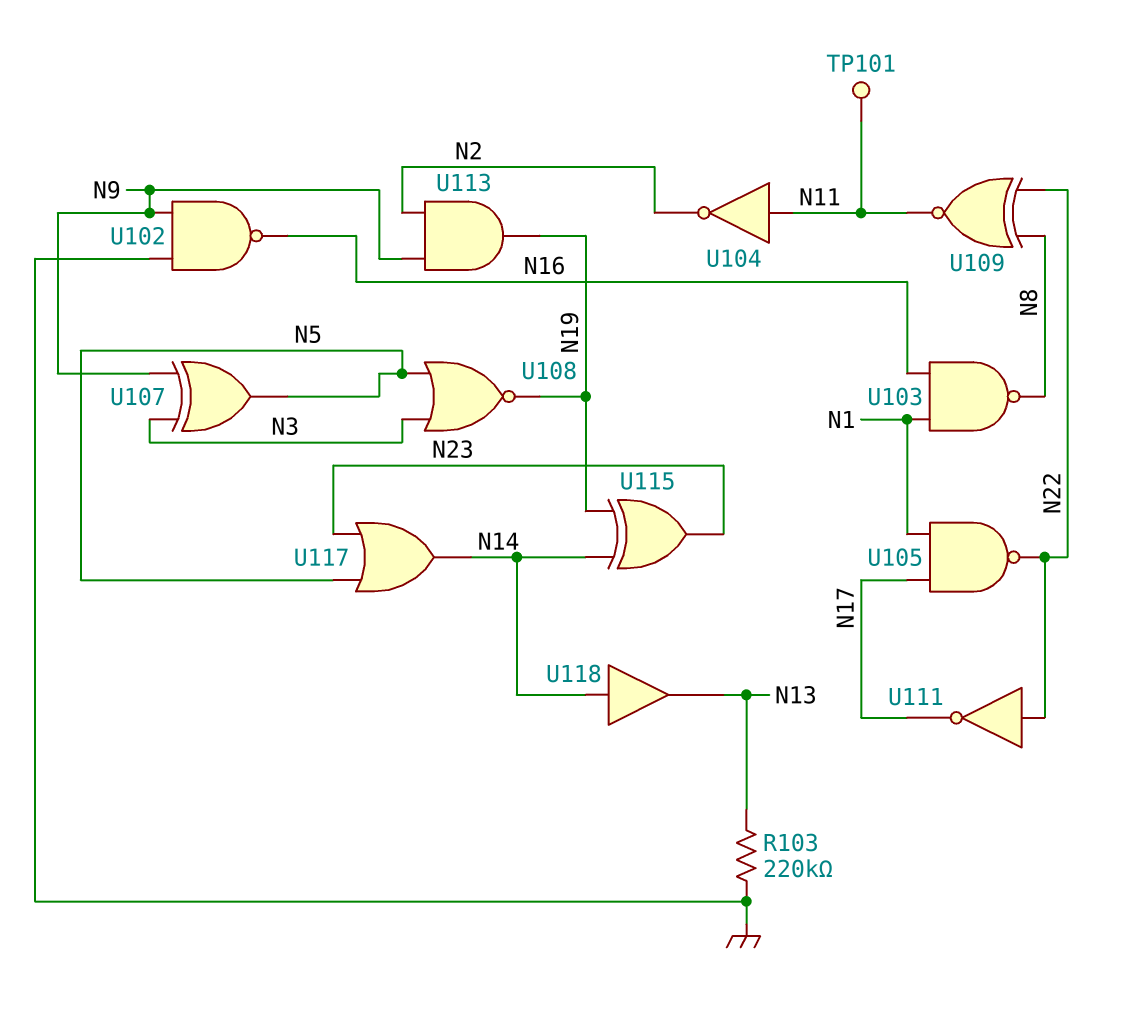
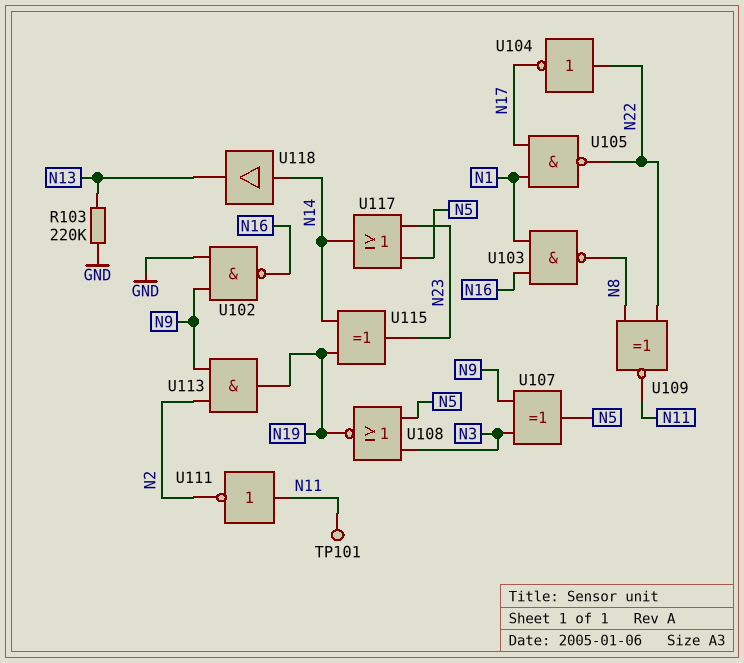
U104: NOT (in N11, out N2) -> NOT (in N22, out N17)
U111: NOT (in N22, out N17) -> NOT (in N11, out N2)

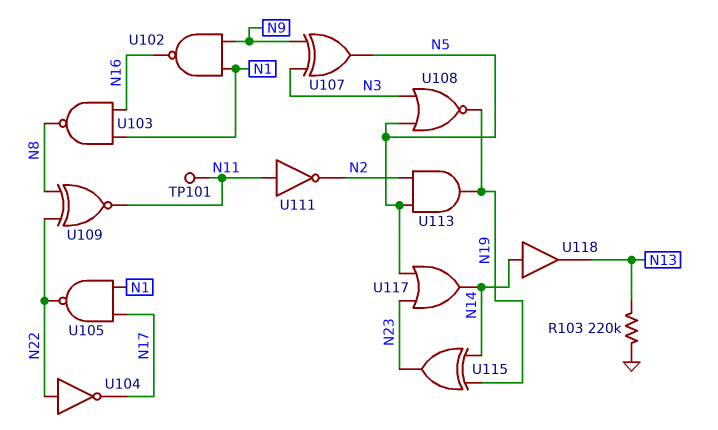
U102: NAND (in GND, in N9, out N16) -> NAND (in N1, in N9, out N16)
U113: AND (in N2, in N9, out N19) -> AND (in N2, in N5, out N19)

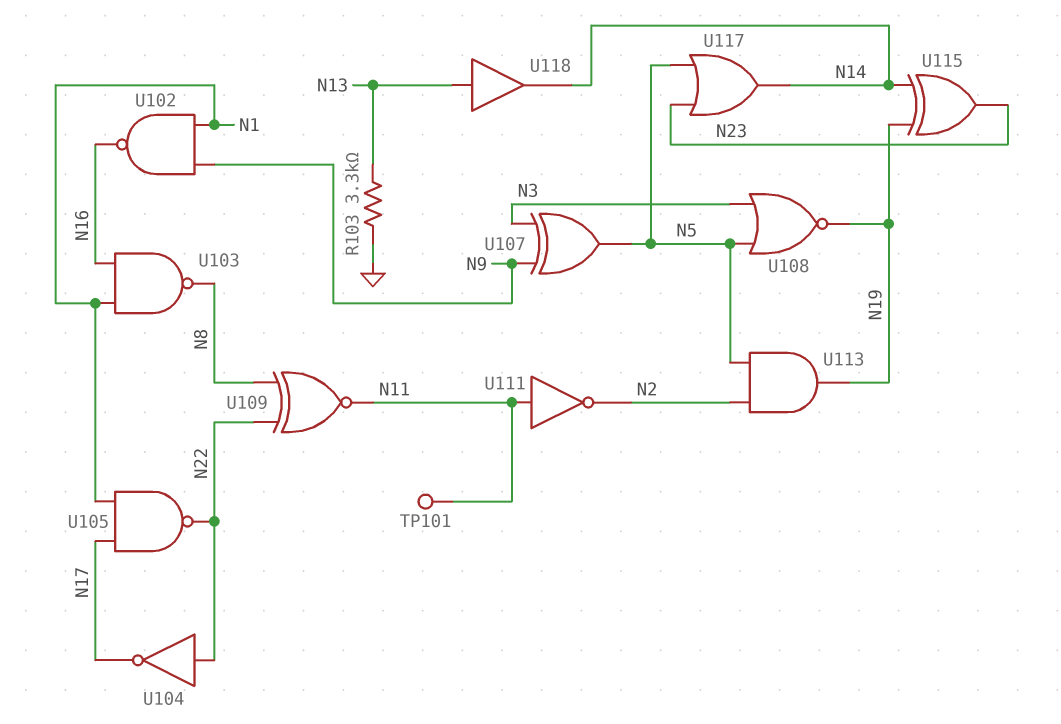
R103: 220k (GND, N13) -> 3.3k (GND, N13)
U118: buffer (in N14, out N13) -> buffer (in N13, out N14)

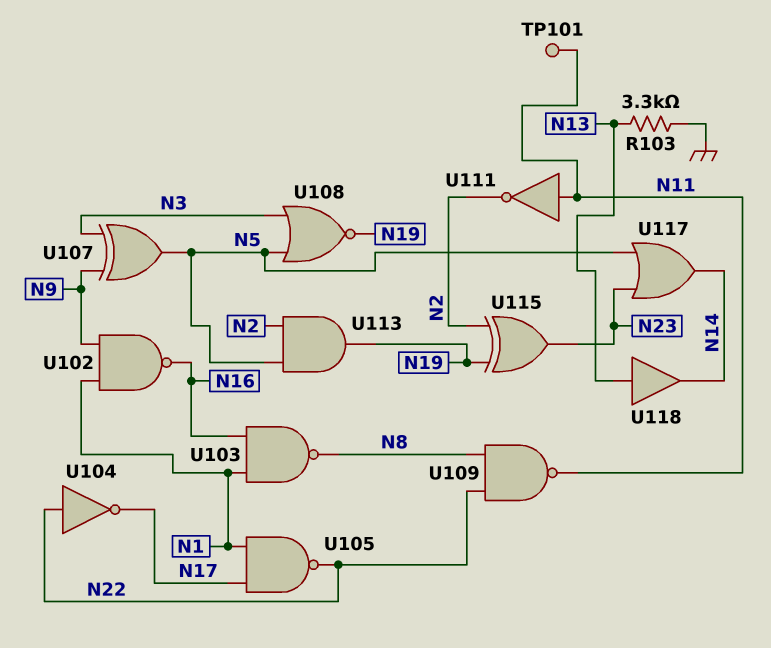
U109: XNOR (in N8, in N22, out N11) -> NAND (in N8, in N22, out N11)
U115: XOR (in N14, in N19, out N23) -> XOR (in N2, in N19, out N23)

